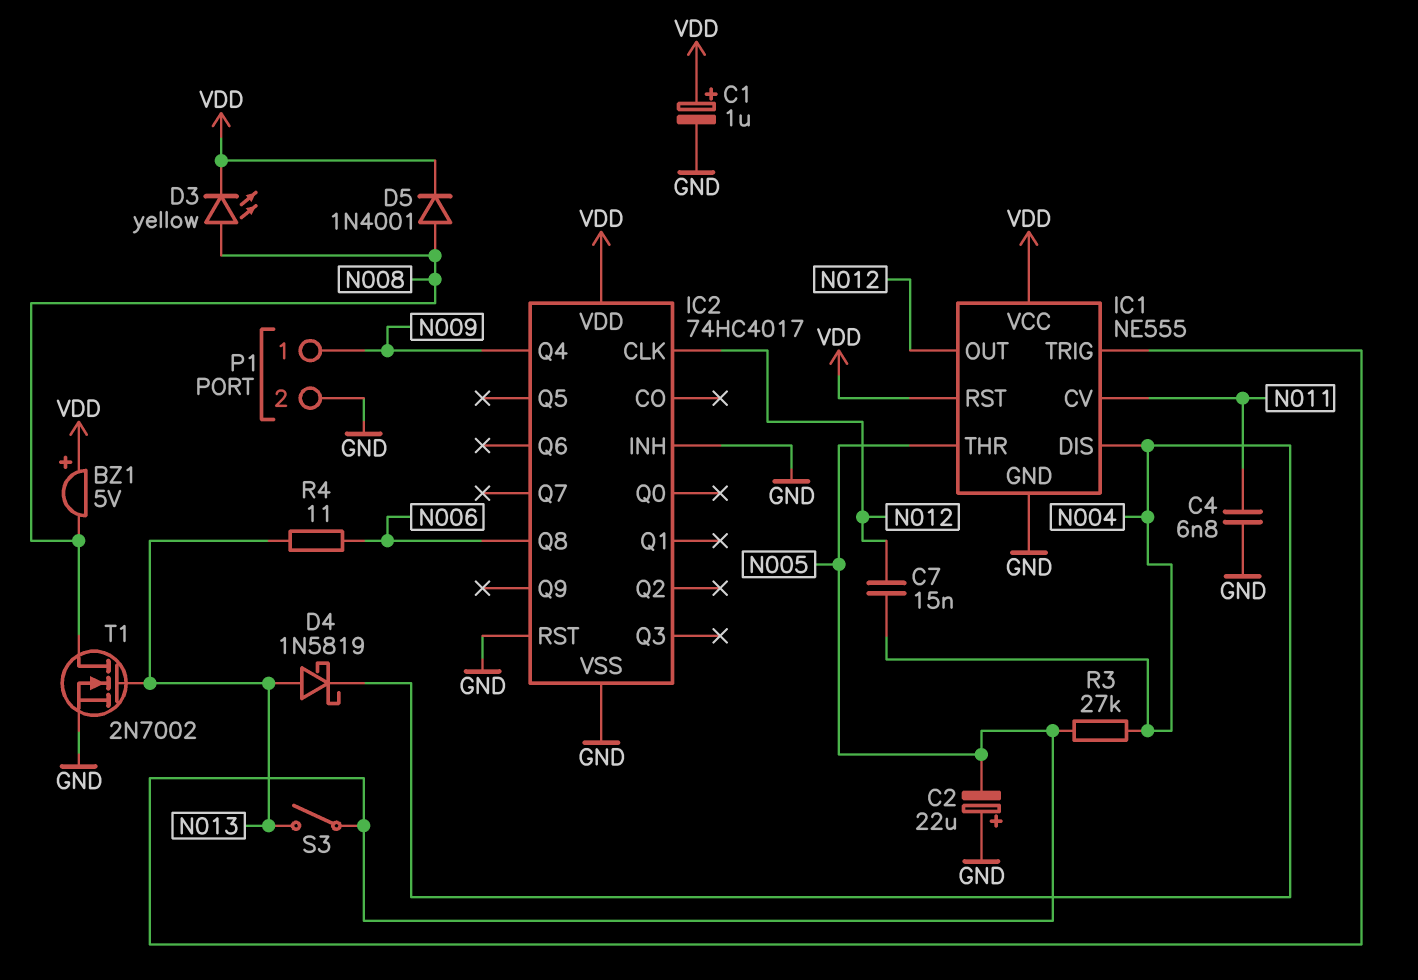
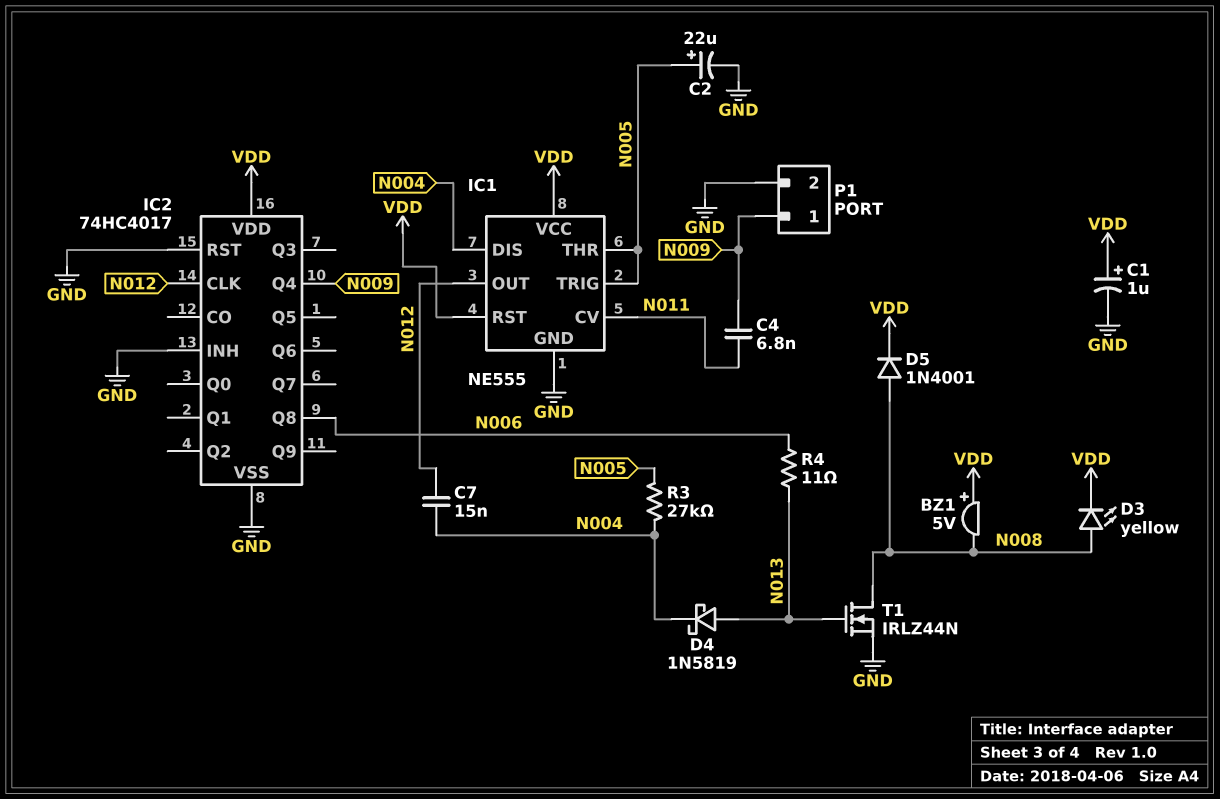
C2: 22uF (plus GND, minus N005) -> 22uF (plus N005, minus GND)
C4: 6.8nF (GND, N011) -> 6.8nF (N009, N011)
S3: switch (N005, N013) -> none
T1: NMOS 2N7002 (G N013, D N008, S GND) -> NMOS IRLZ44N (G N013, D N008, S GND)

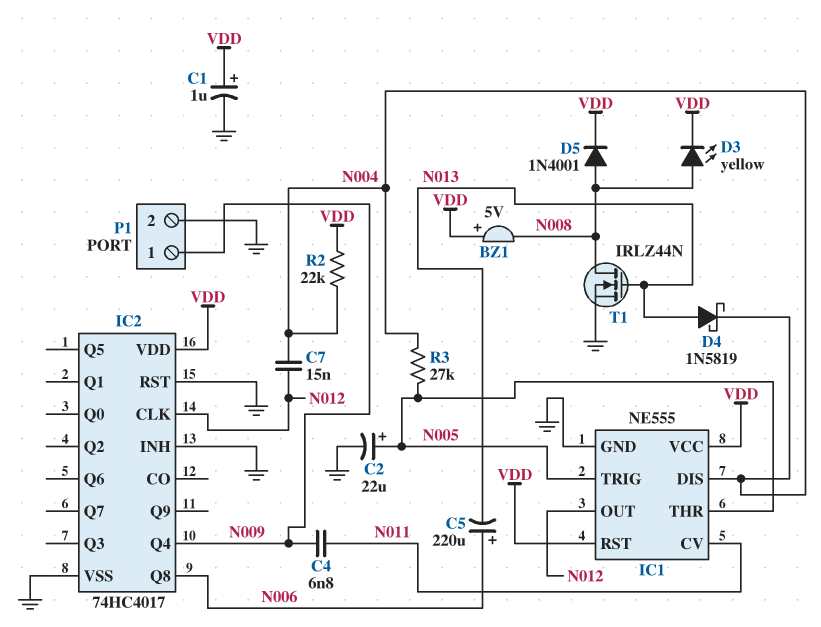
C5: none -> 220uF (plus N006, minus N013)
R2: none -> 22k (N004, VDD)
R4: 11 (N006, N013) -> none

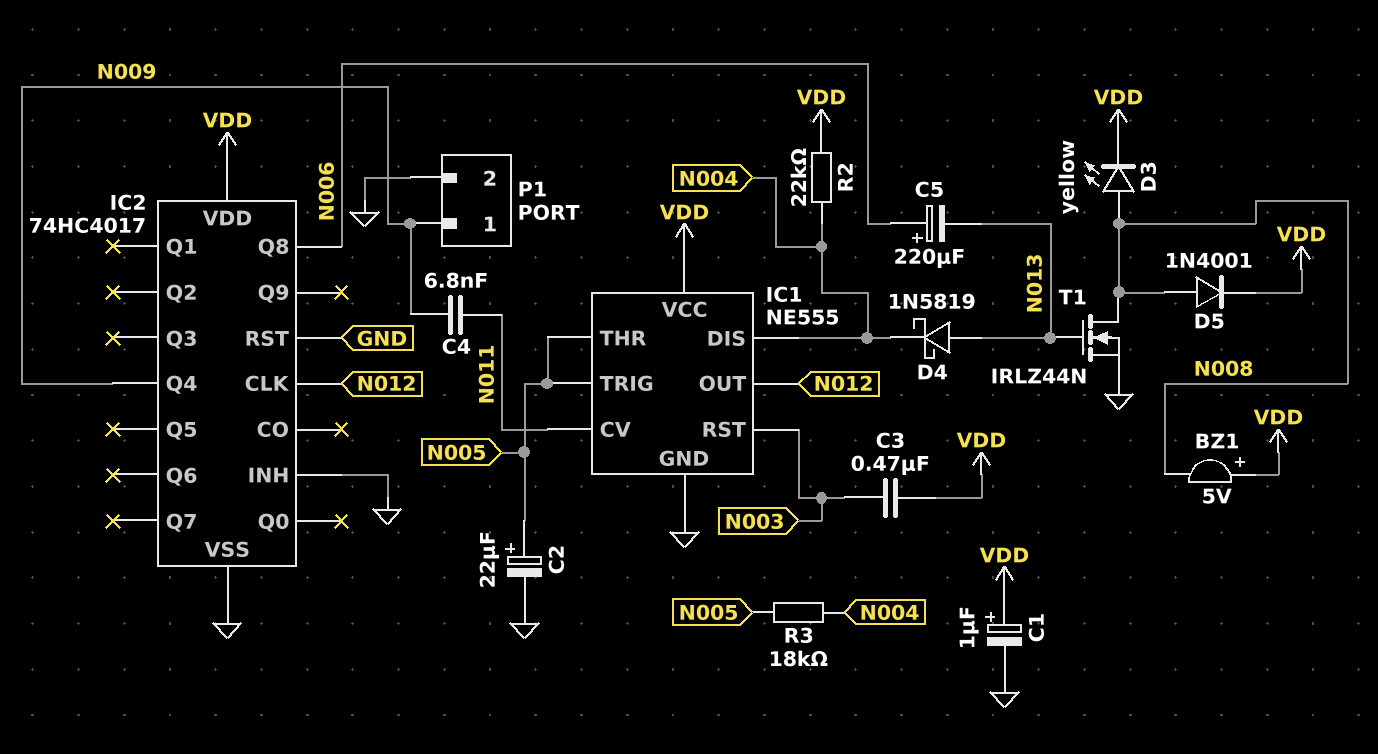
C3: none -> 470nF (N003, VDD)
C7: 15nF (N004, N012) -> none
IC1 pin RST: VDD -> N003
R3: 27k (N004, N005) -> 18k (N004, N005)

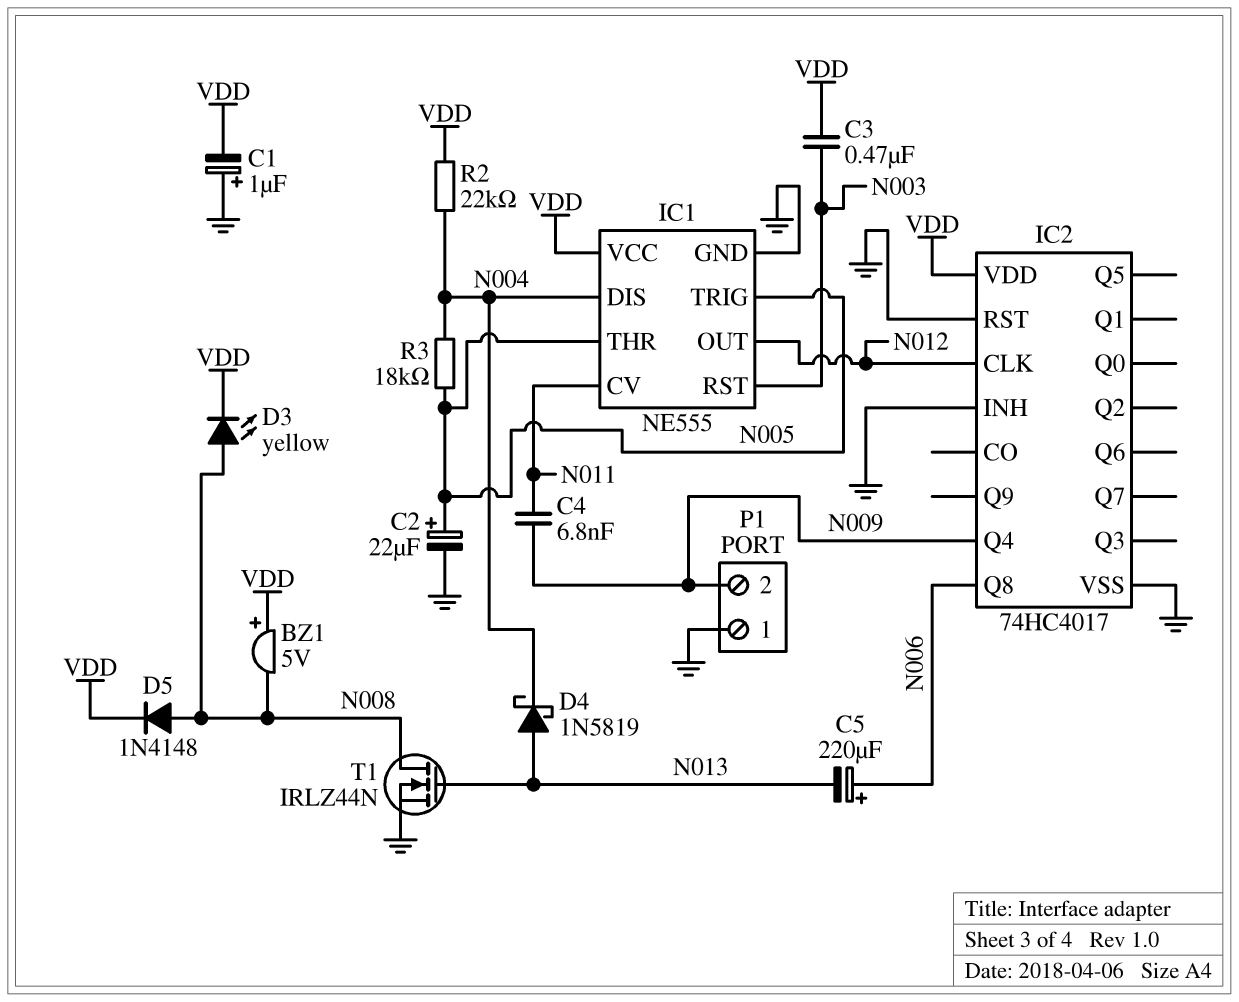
C1: 1uF (plus VDD, minus GND) -> 1uF (plus GND, minus VDD)
D5: diode 1N4001 (A N008, K VDD) -> diode 1N4148 (A N008, K VDD)
P1 pin 1: N009 -> GND
P1 pin 2: GND -> N009

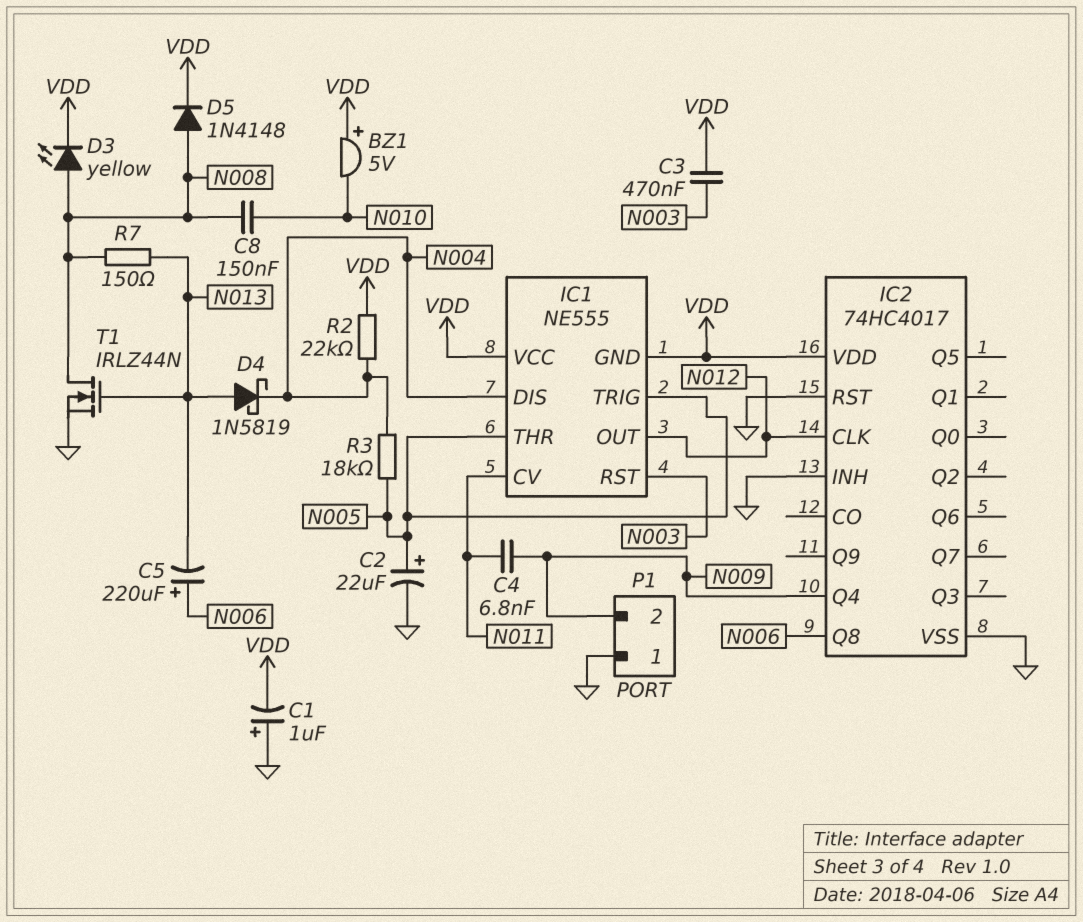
BZ1: buzzer 5V (plus VDD, minus N008) -> buzzer 5V (plus VDD, minus N010)
C8: none -> 150nF (N008, N010)
IC1 pin GND: GND -> VDD
R7: none -> 150 (N008, N013)

